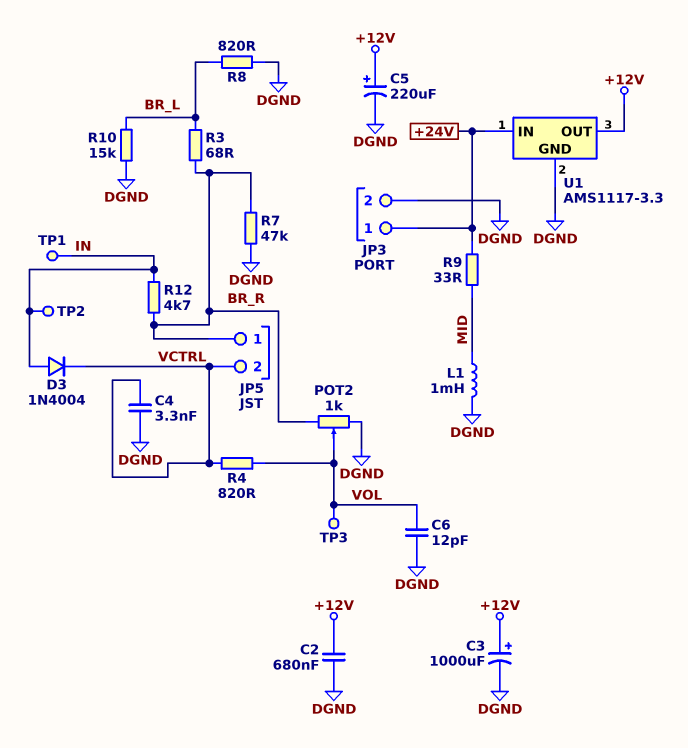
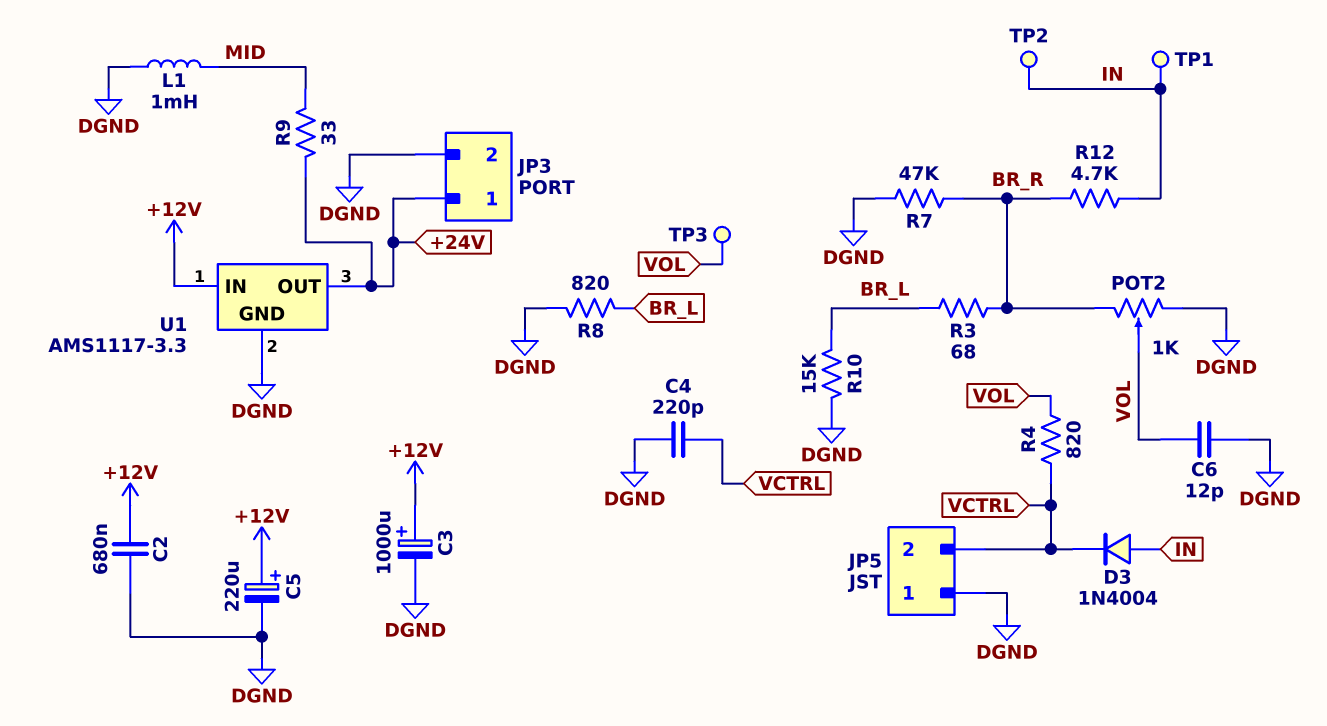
C4: 3.3nF (DGND, VCTRL) -> 220pF (DGND, VCTRL)
JP5 pin 1: BR_R -> DGND
U1 pin IN: +24V -> +12V
U1 pin OUT: +12V -> +24V

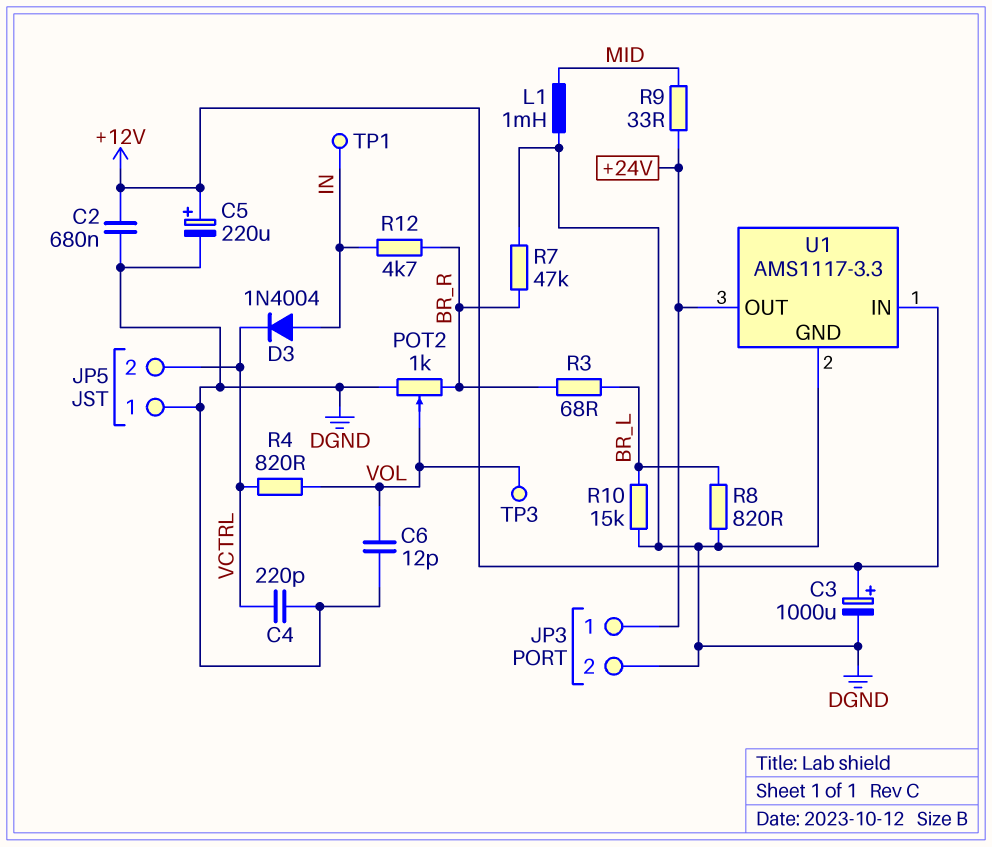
TP2: test point (IN) -> none

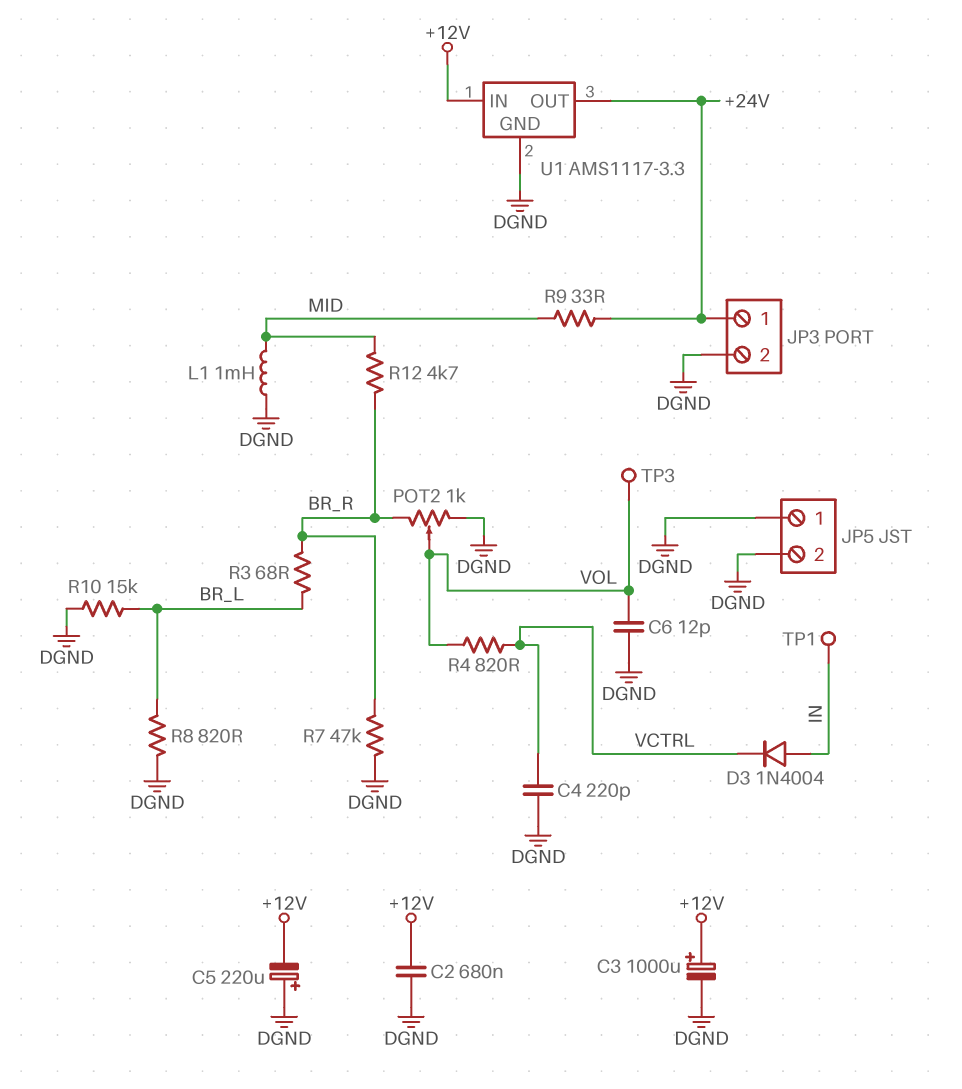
C5: 220uF (plus +12V, minus DGND) -> 220uF (plus DGND, minus +12V)
JP5 pin 2: VCTRL -> DGND
R12: 4.7k (BR_R, IN) -> 4.7k (BR_R, MID)

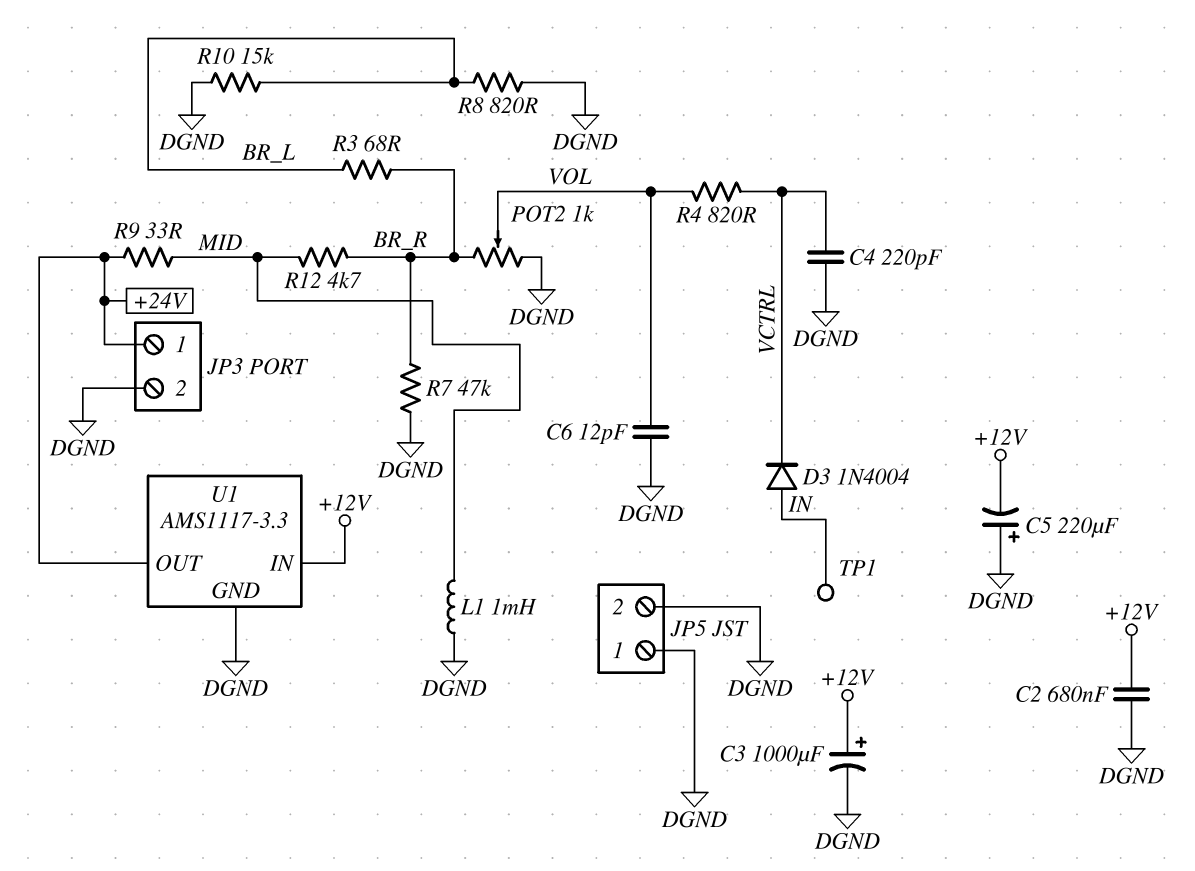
TP3: test point (VOL) -> none

